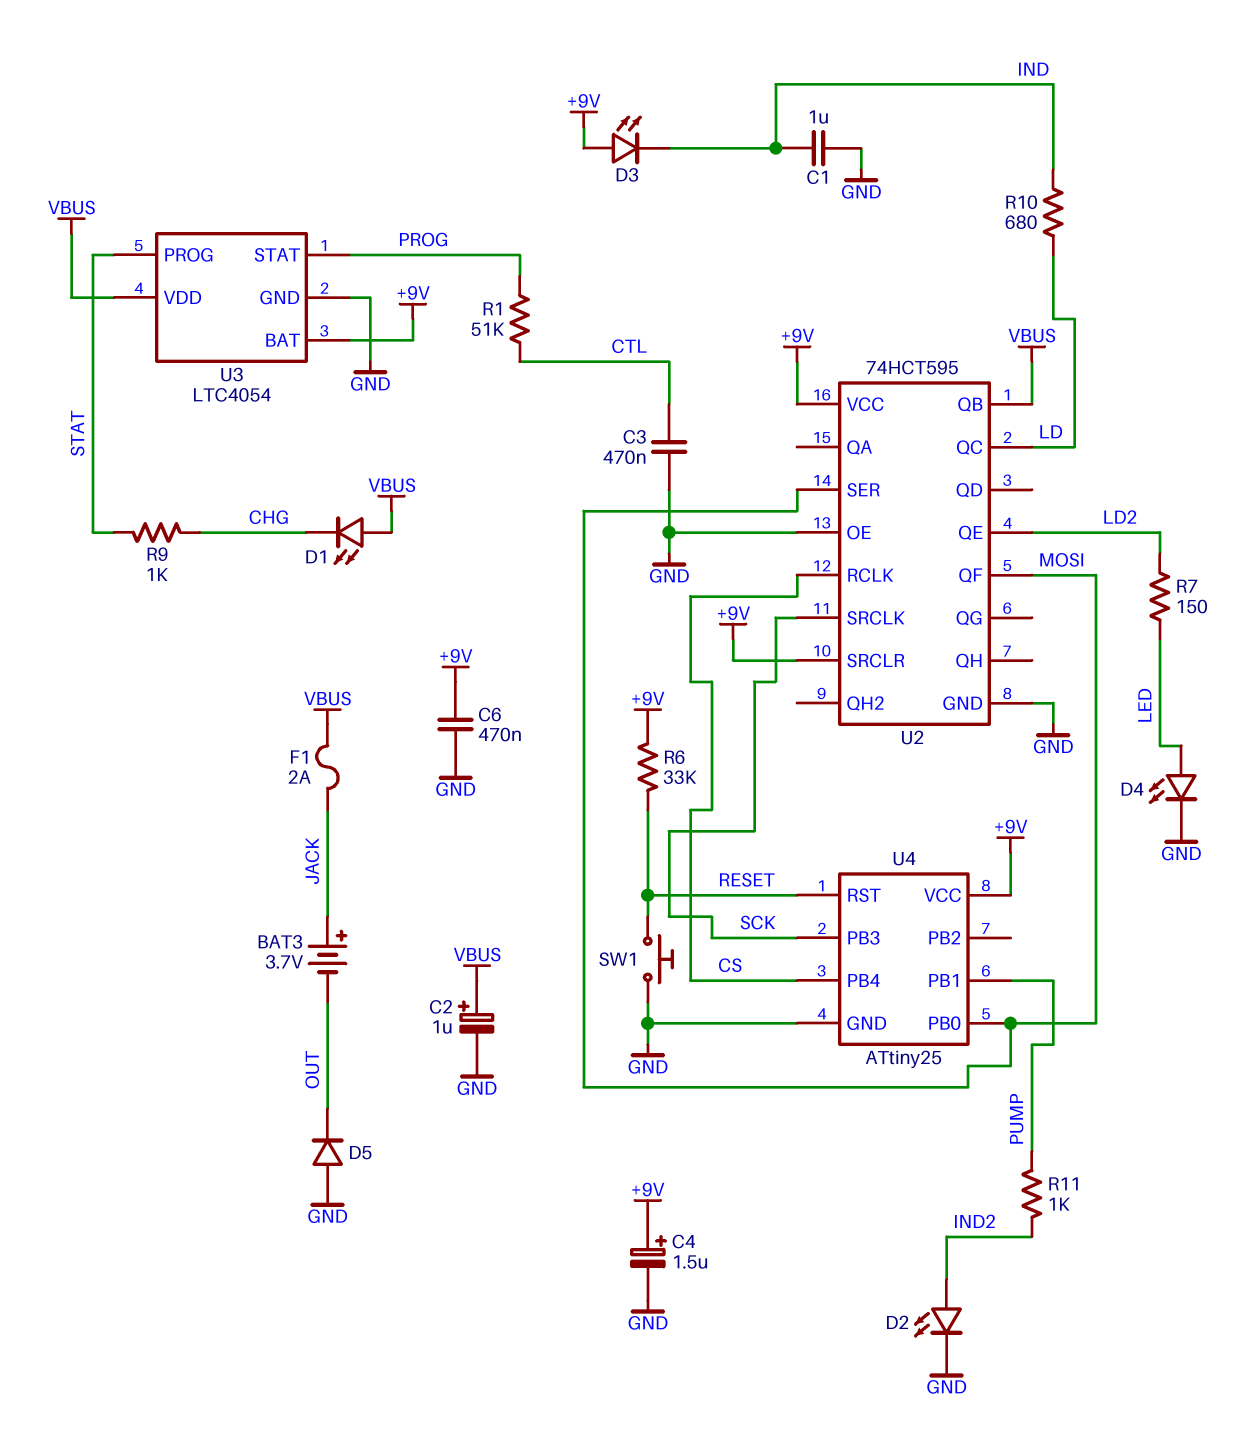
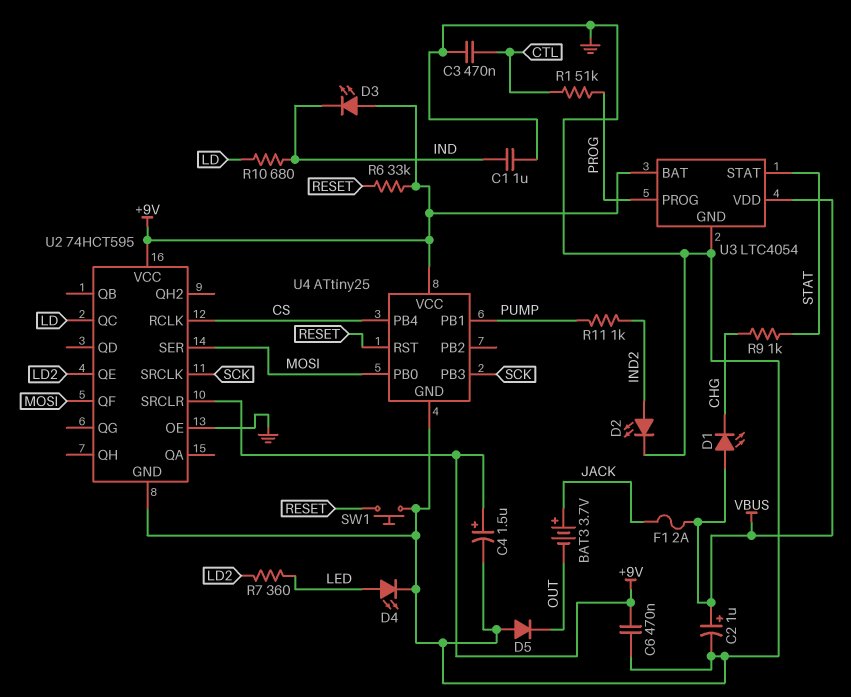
R7: 150 (LD2, LED) -> 360 (LD2, LED)
U2 pin QB: VBUS -> none
U3 pin PROG: STAT -> PROG
U3 pin STAT: PROG -> STAT

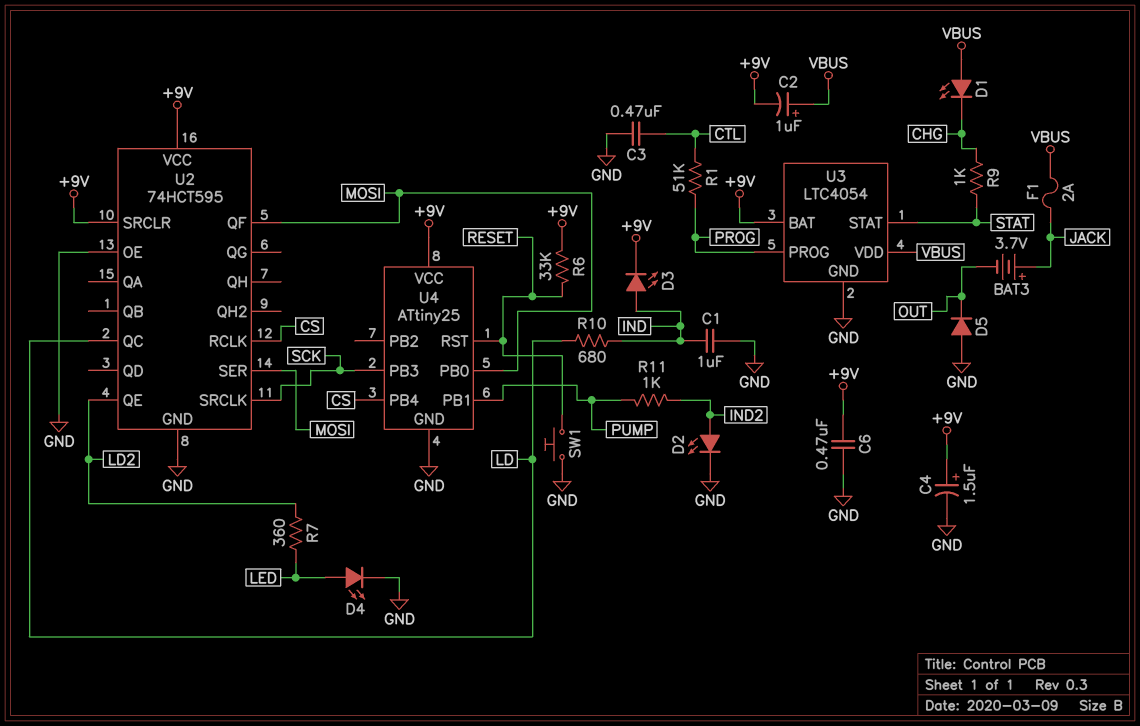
C2: 1uF (plus VBUS, minus GND) -> 1uF (plus VBUS, minus +9V)
D3: LED (A +9V, K IND) -> LED (A IND, K +9V)

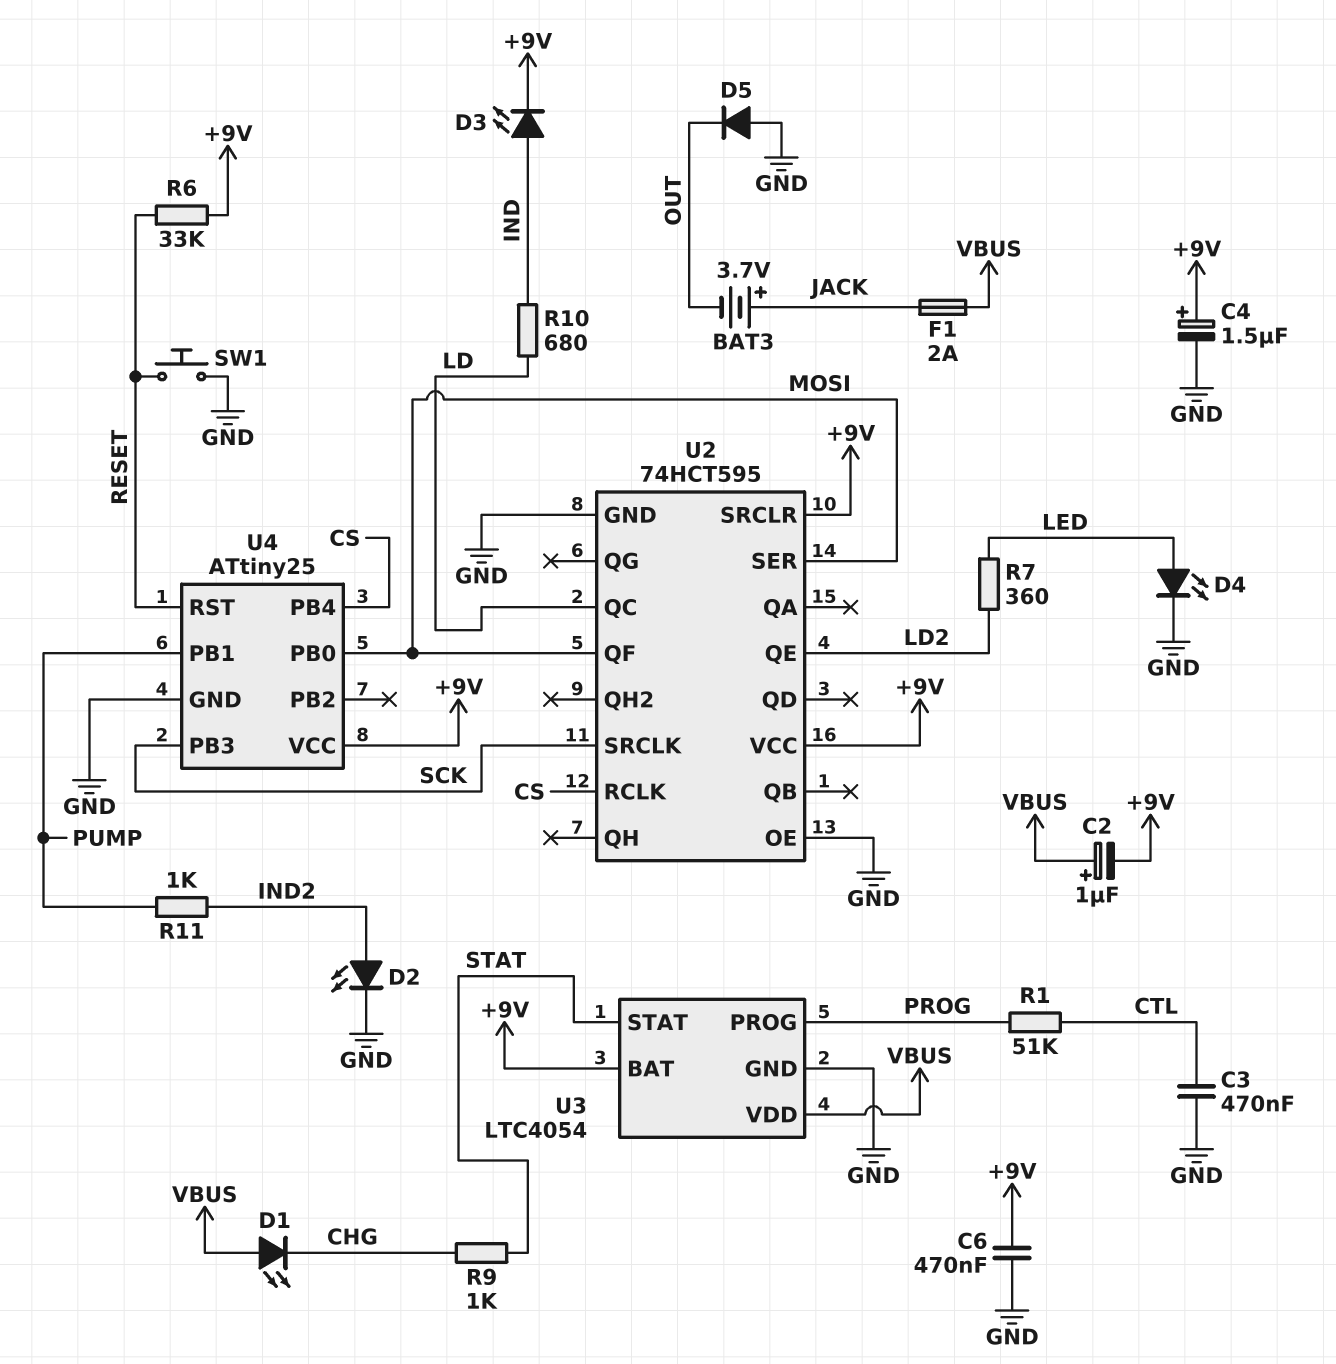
C1: 1uF (GND, IND) -> none

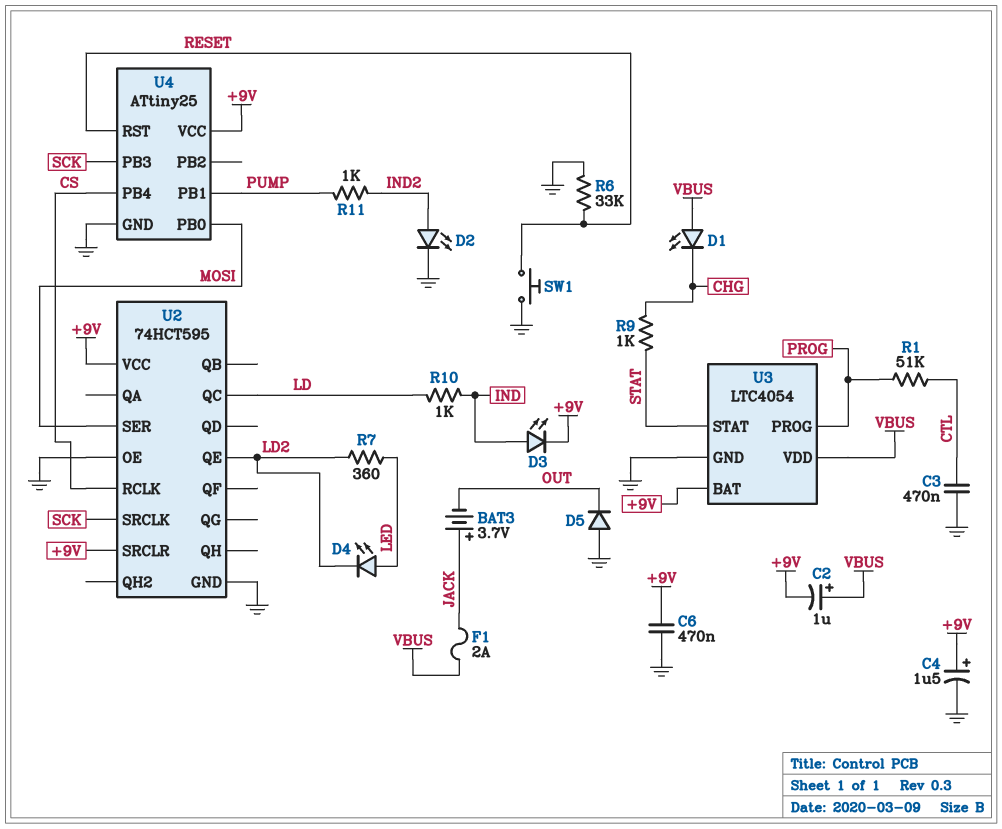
D4: LED (A LED, K GND) -> LED (A LED, K LD2)
R6: 33k (+9V, RESET) -> 33k (GND, RESET)
R10: 680 (IND, LD) -> 1k (IND, LD)
U2 pin QF: MOSI -> none

